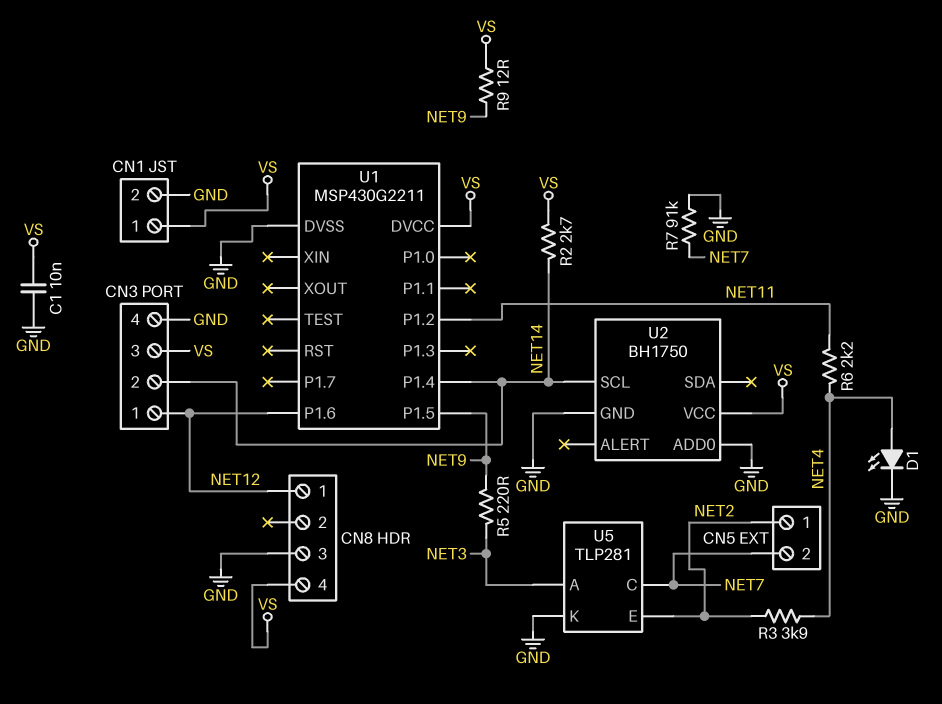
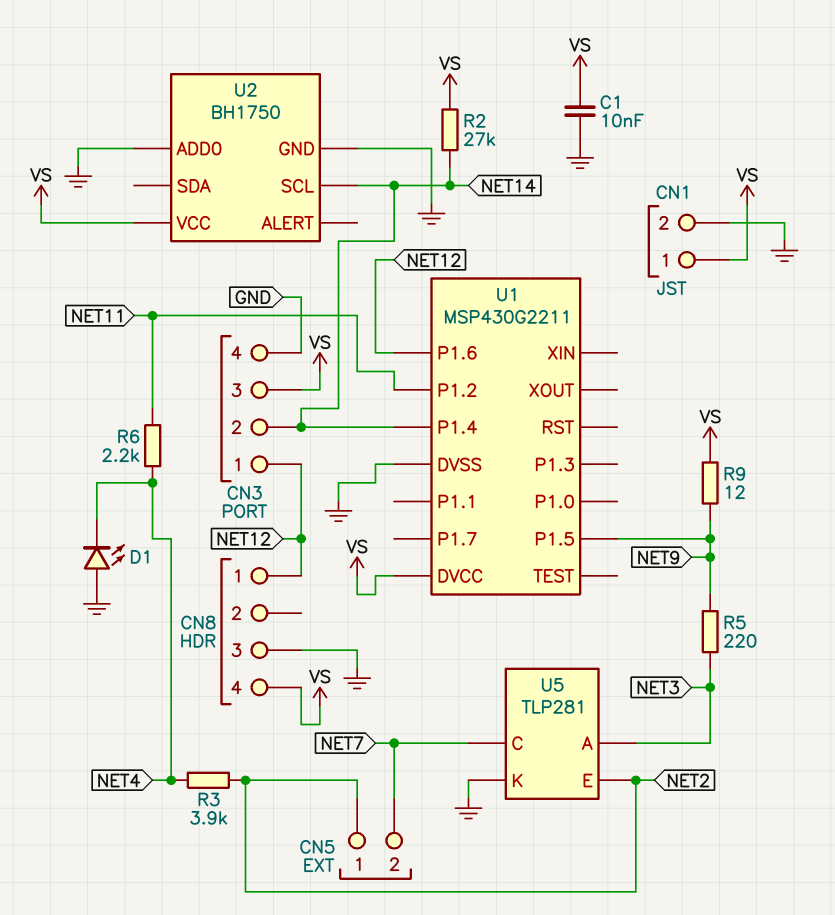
D1: LED (A NET4, K GND) -> LED (A GND, K NET4)
R2: 2.7k (NET14, VS) -> 27k (NET14, VS)
R7: 91k (GND, NET7) -> none

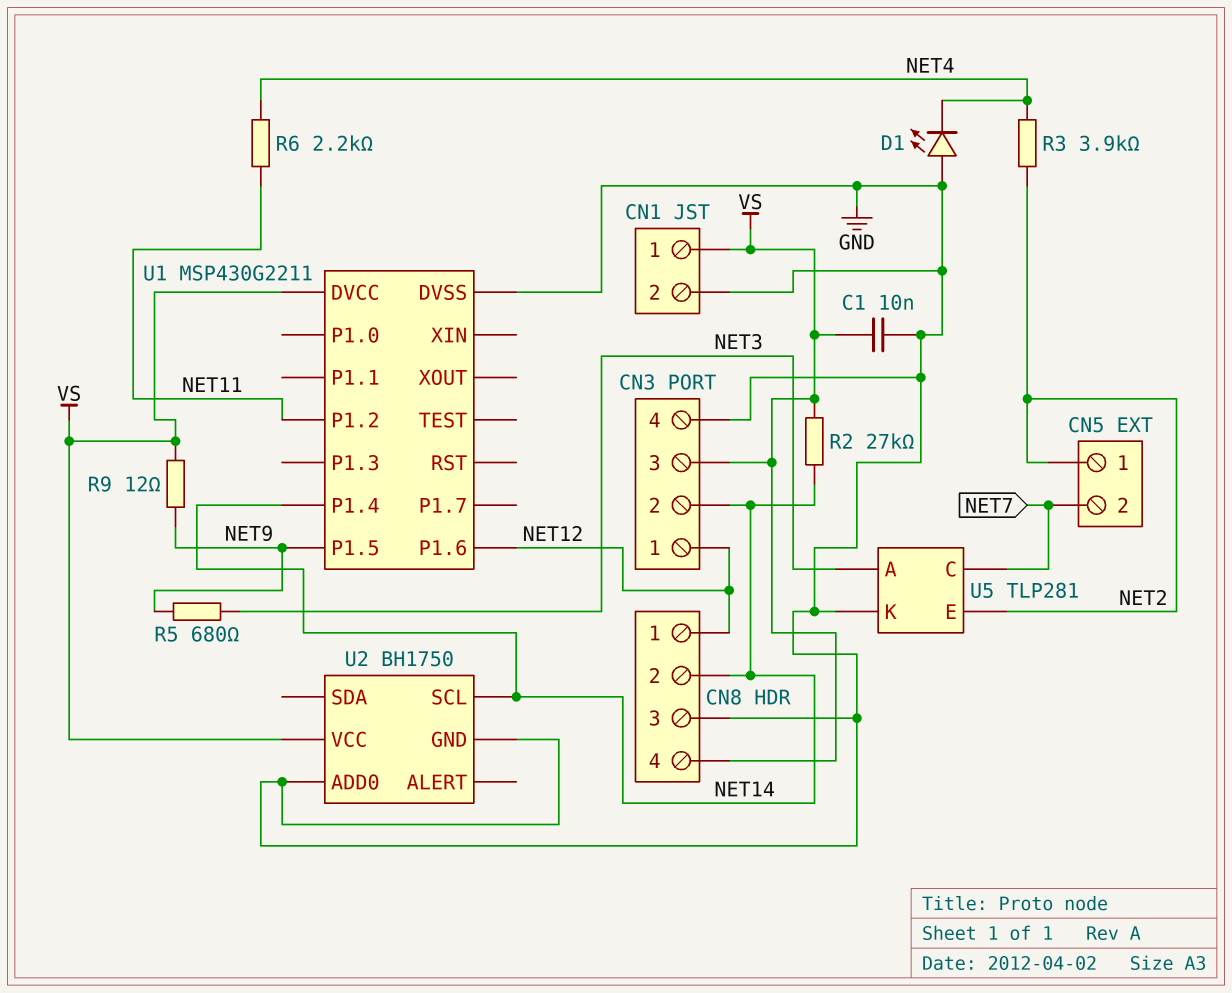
CN8 pin 2: none -> NET14
R5: 220 (NET3, NET9) -> 680 (NET3, NET9)

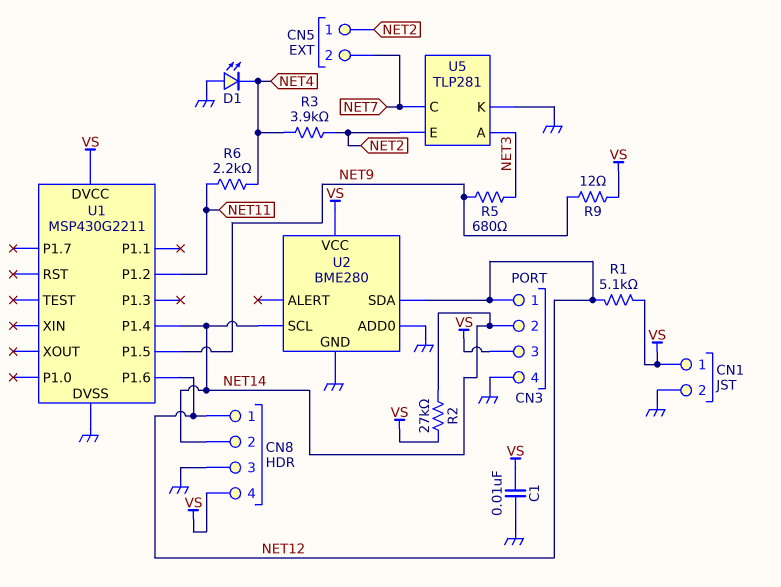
R1: none -> 5.1k (NET12, VS)
U2: BH1750 -> BME280
U2 pin SDA: none -> NET12

